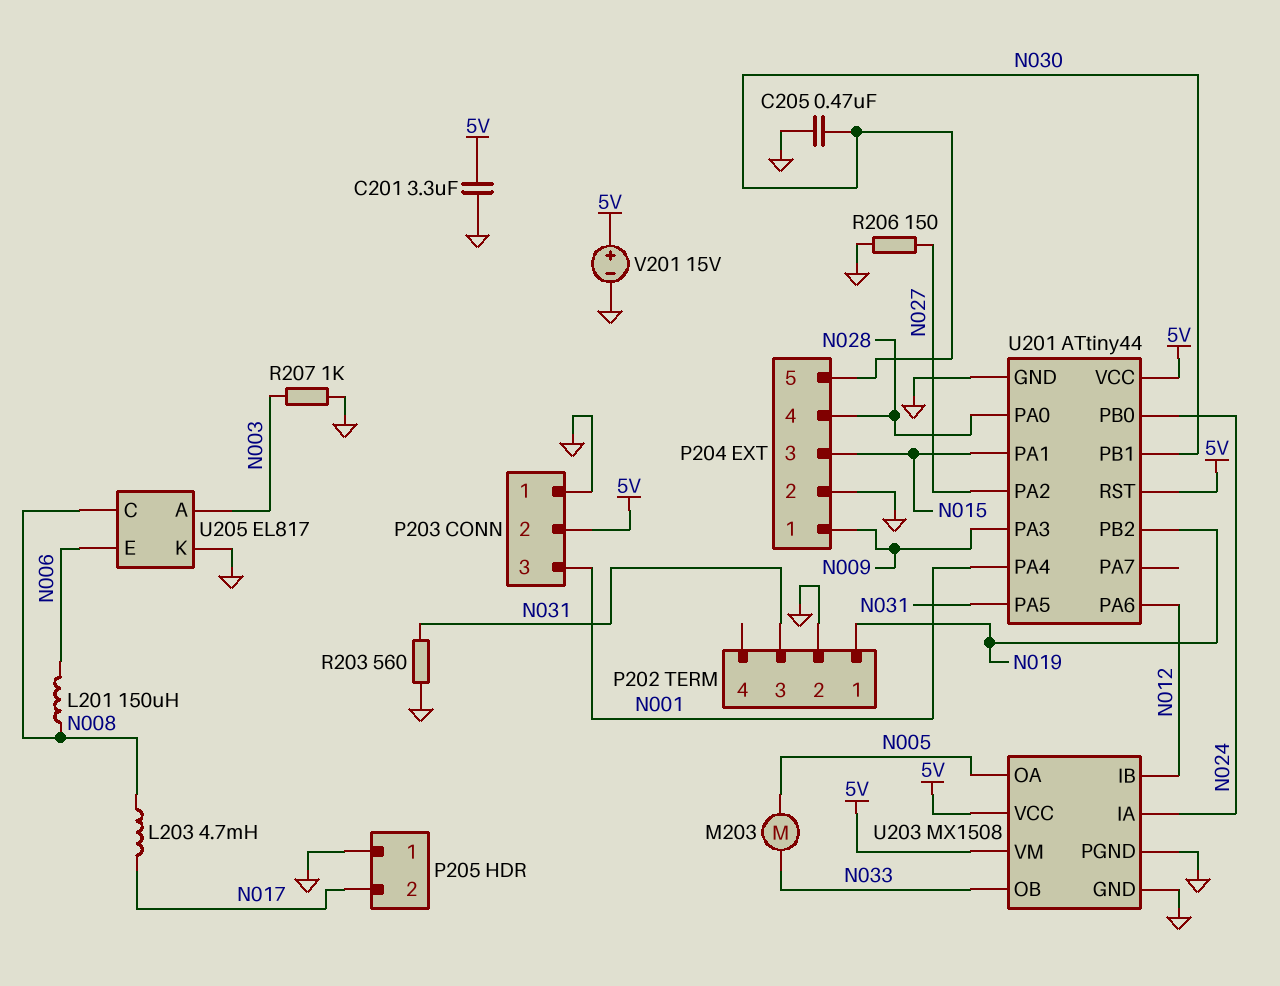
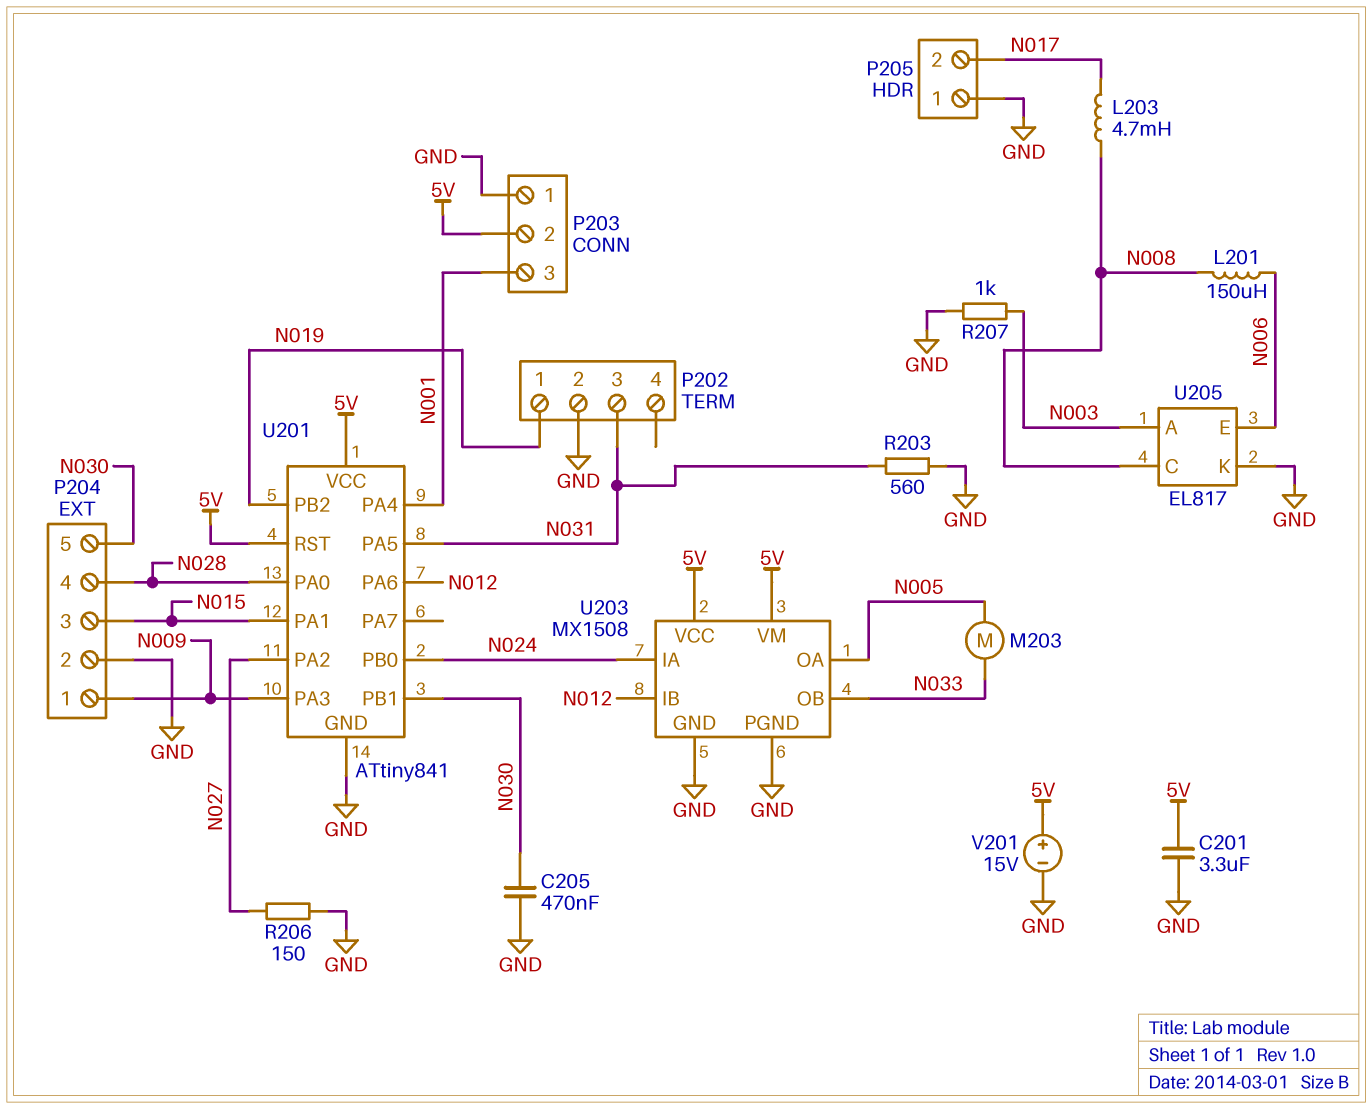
U201: ATtiny44 -> ATtiny841

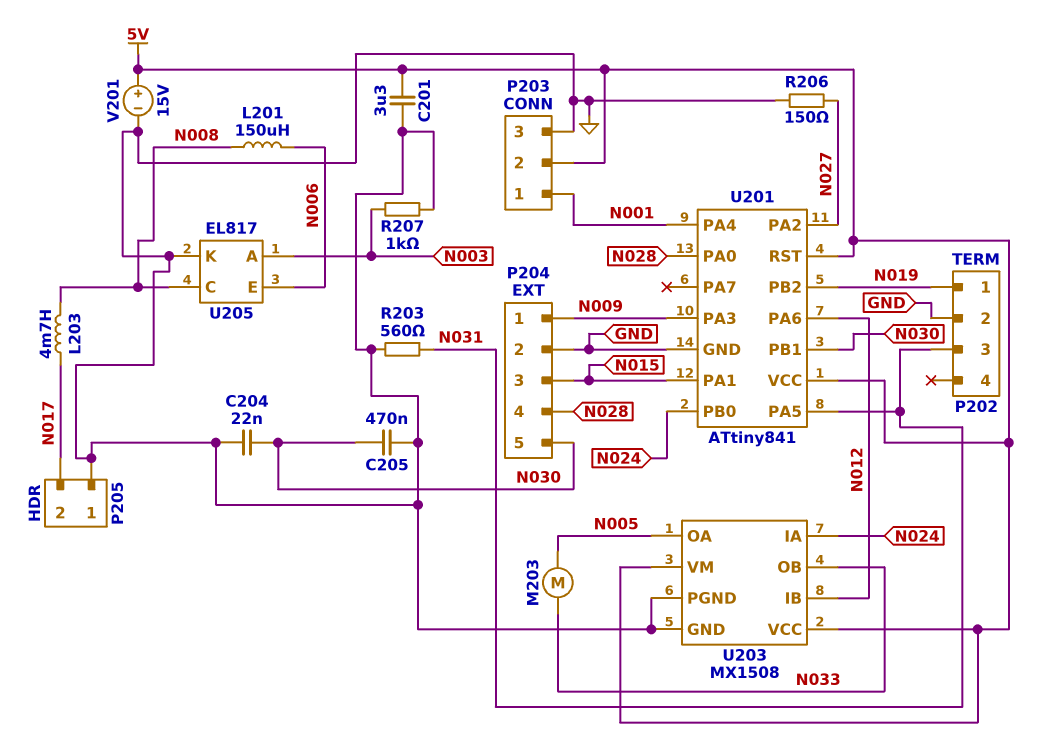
C204: none -> 22nF (GND, N030)
P203 pin 1: GND -> N001
P203 pin 3: N001 -> GND

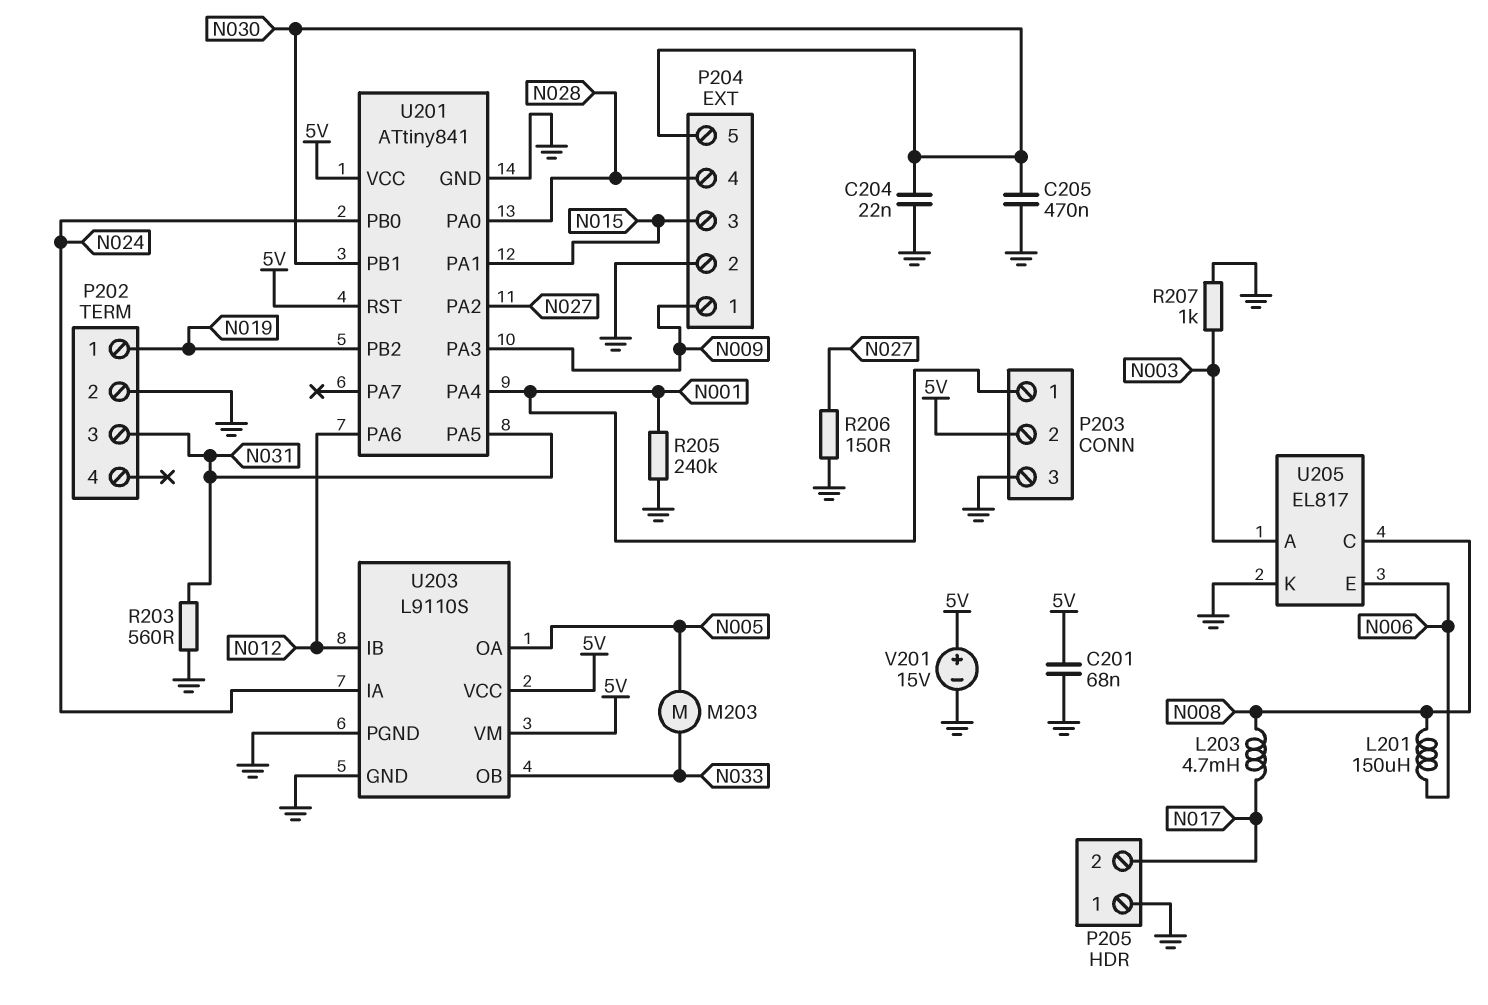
C201: 3.3uF (5V, GND) -> 68nF (5V, GND)
R205: none -> 240k (GND, N001)
U203: MX1508 -> L9110S

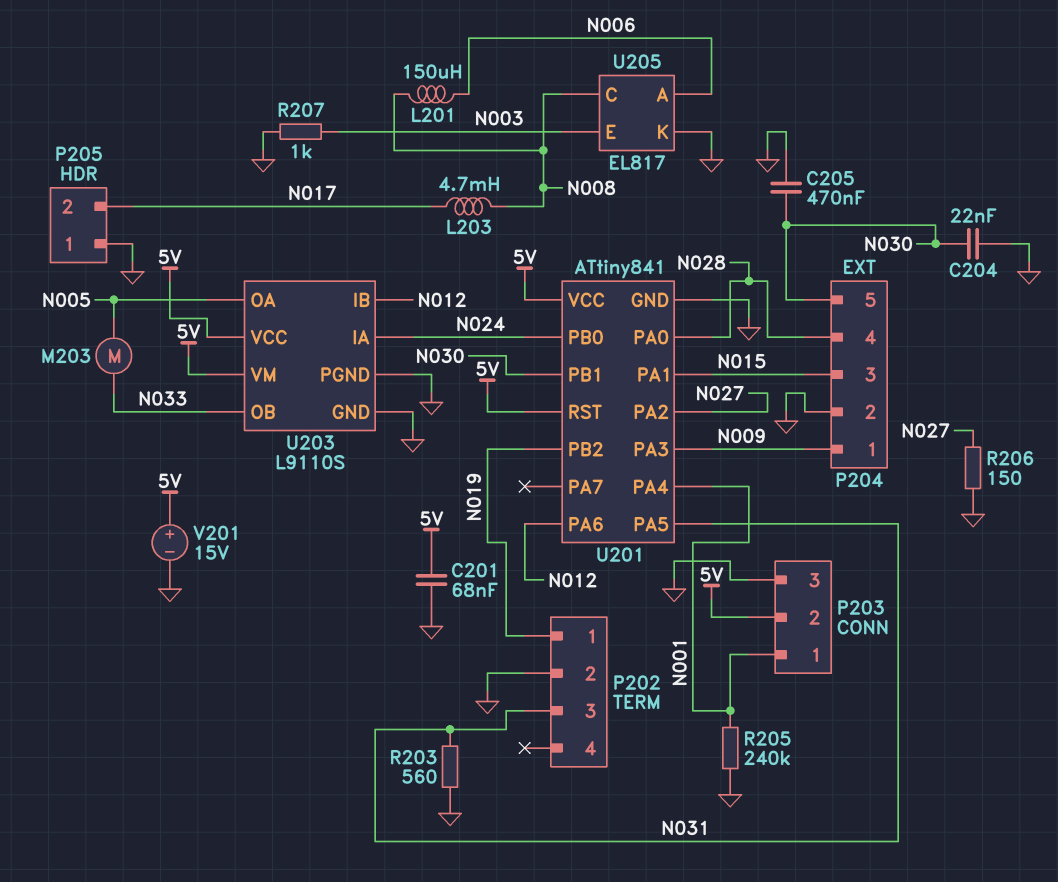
U205 pin A: N003 -> N006
U205 pin E: N006 -> N003

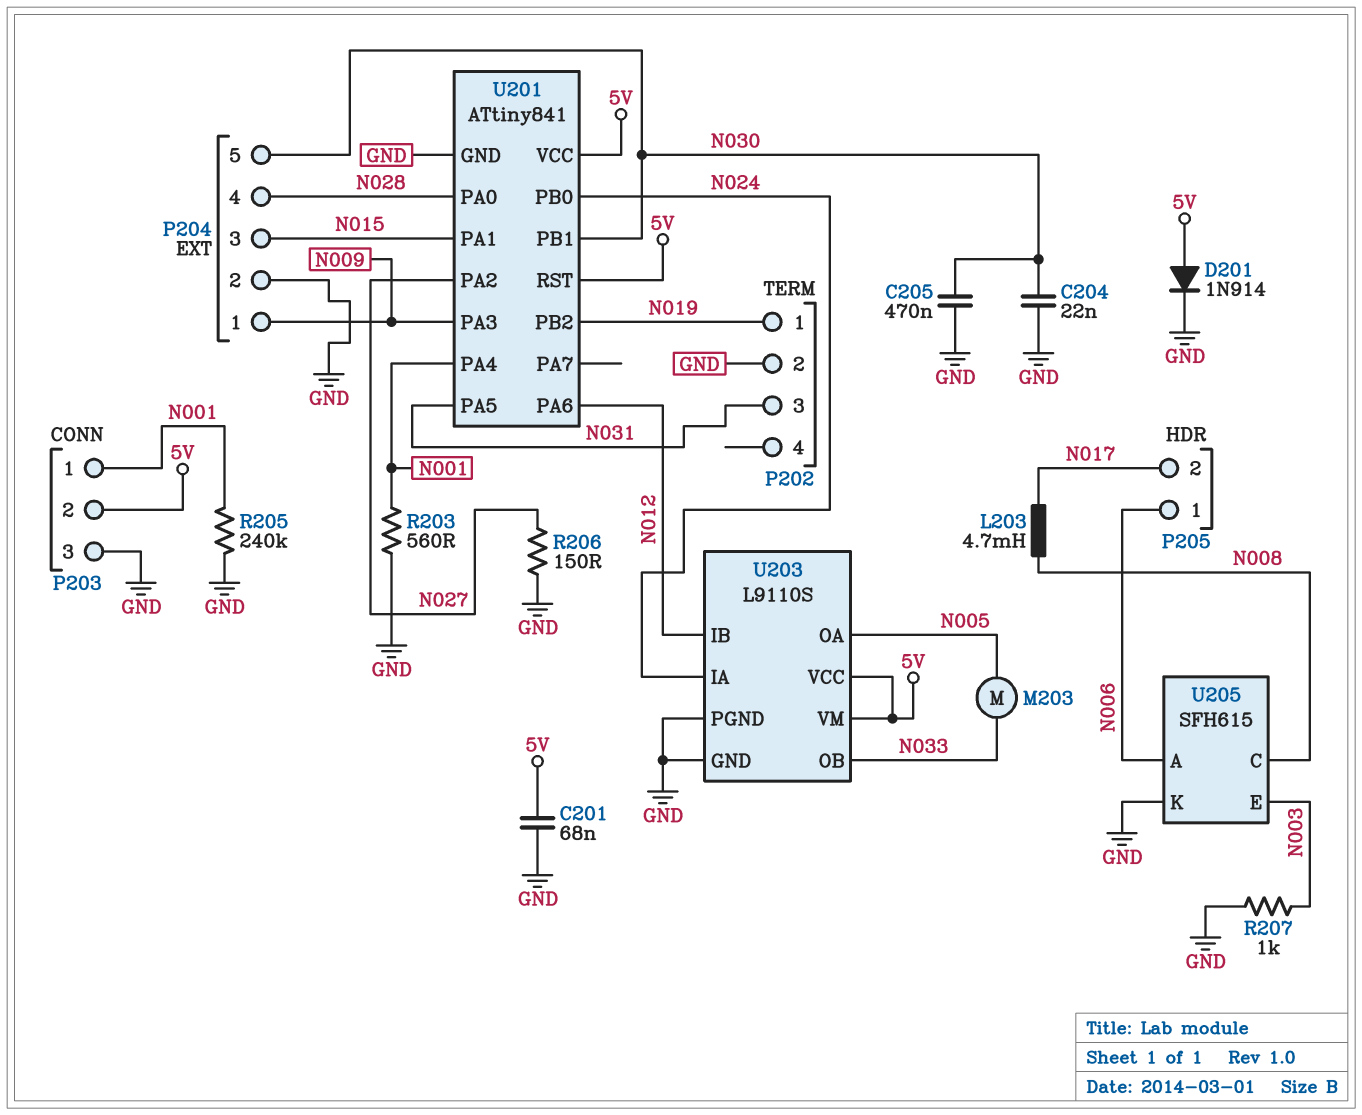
D201: none -> diode 1N914 (A 5V, K GND)
L201: 150uH (N006, N008) -> none
P205 pin 1: GND -> N006
R203: 560 (GND, N031) -> 560 (GND, N001)
U205: EL817 -> SFH615
V201: 15V (plus 5V, minus GND) -> none

